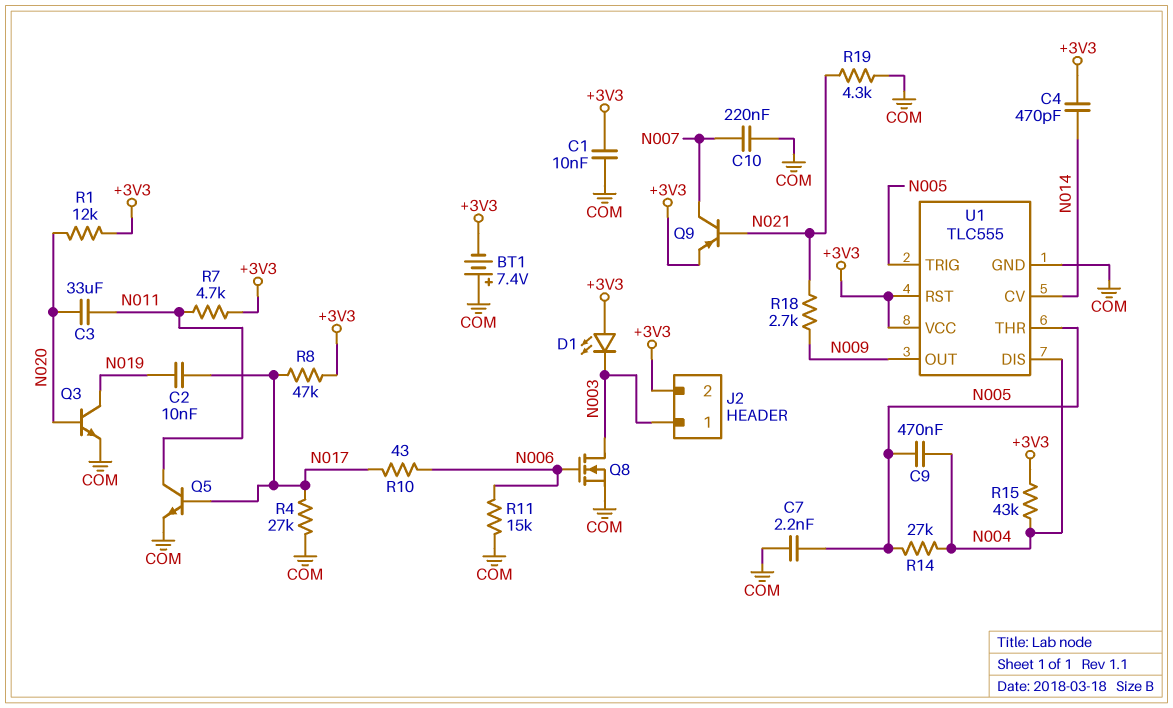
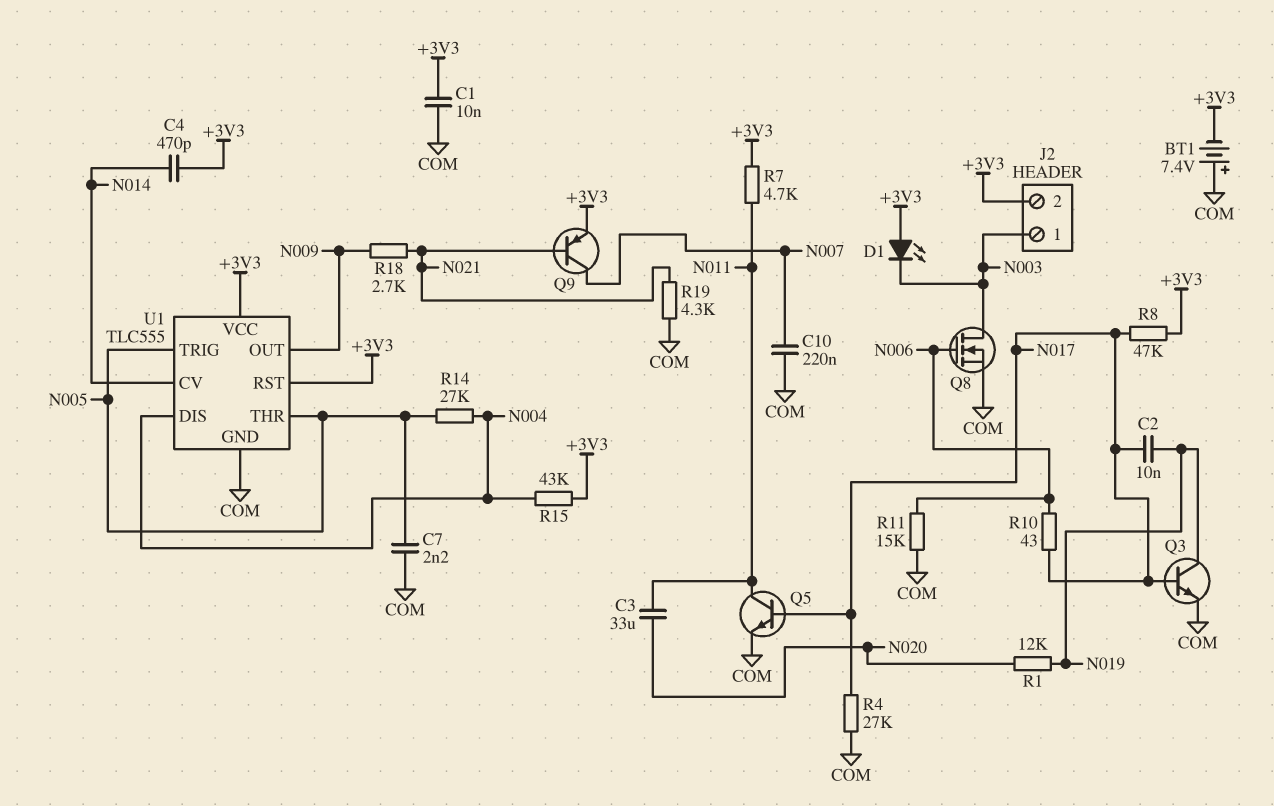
C9: 470nF (N004, N005) -> none
Q3: NPN (B N020, C N019, E COM) -> NPN (B N017, C N019, E COM)
R1: 12k (+3V3, N020) -> 12k (N019, N020)

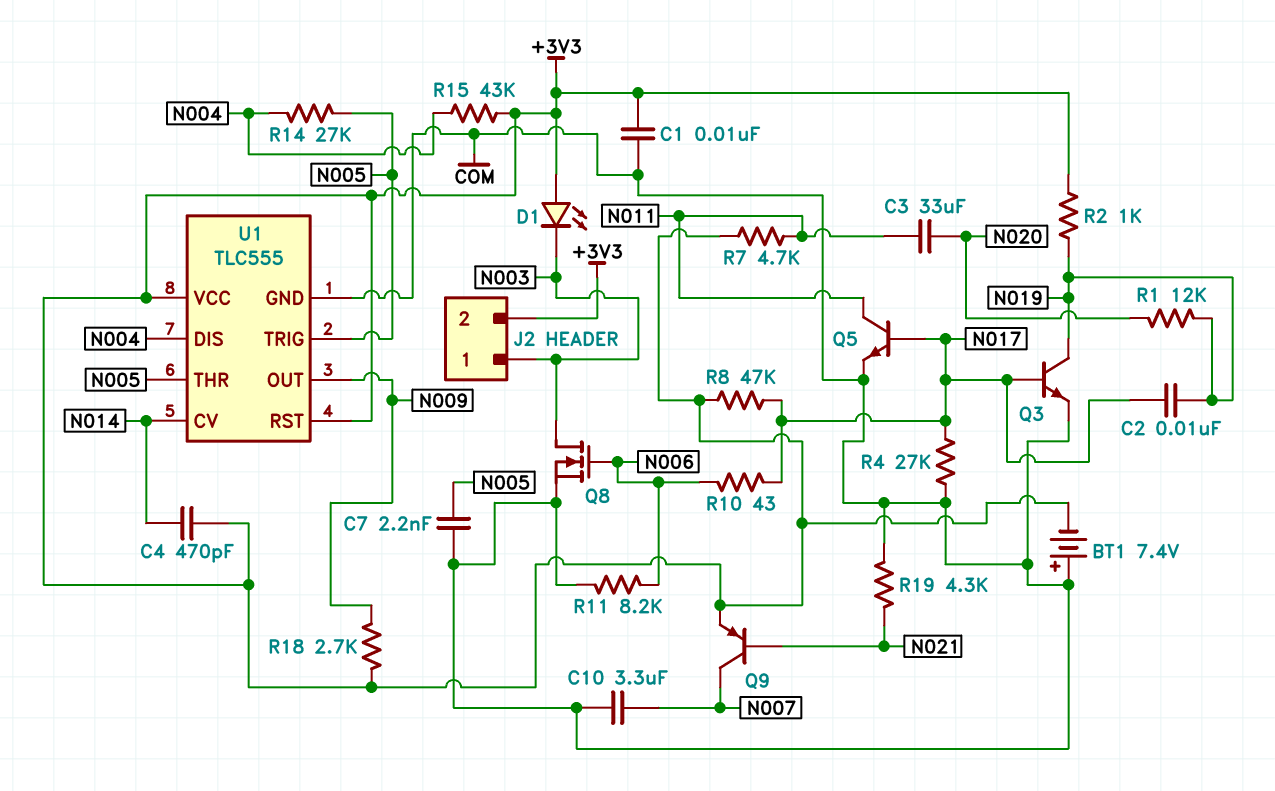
C10: 220nF (COM, N007) -> 3.3uF (COM, N007)
R2: none -> 1k (+3V3, N019)
R11: 15k (COM, N006) -> 8.2k (COM, N006)
R18: 2.7k (N009, N021) -> 2.7k (+3V3, N009)

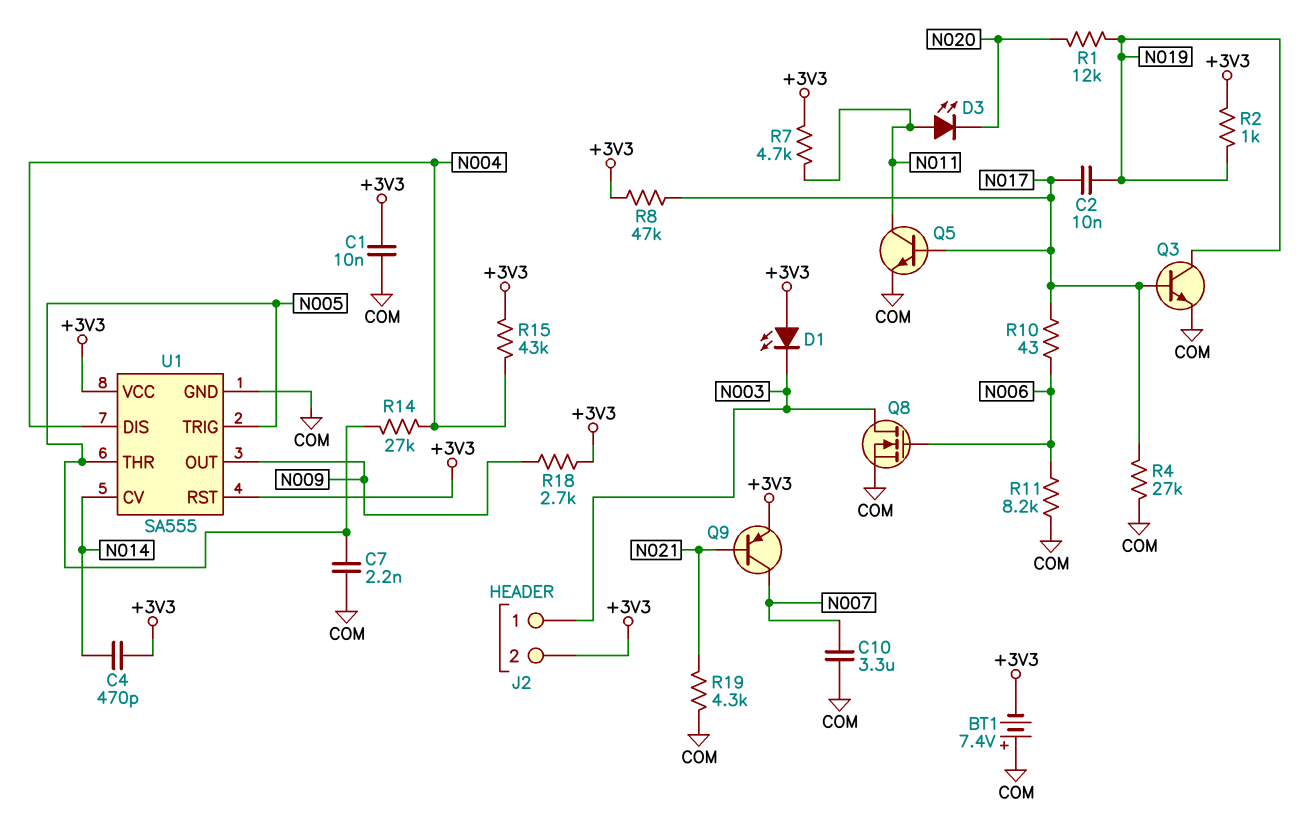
C3: 33uF (N011, N020) -> none
D3: none -> LED (A N011, K N020)
U1: TLC555 -> SA555

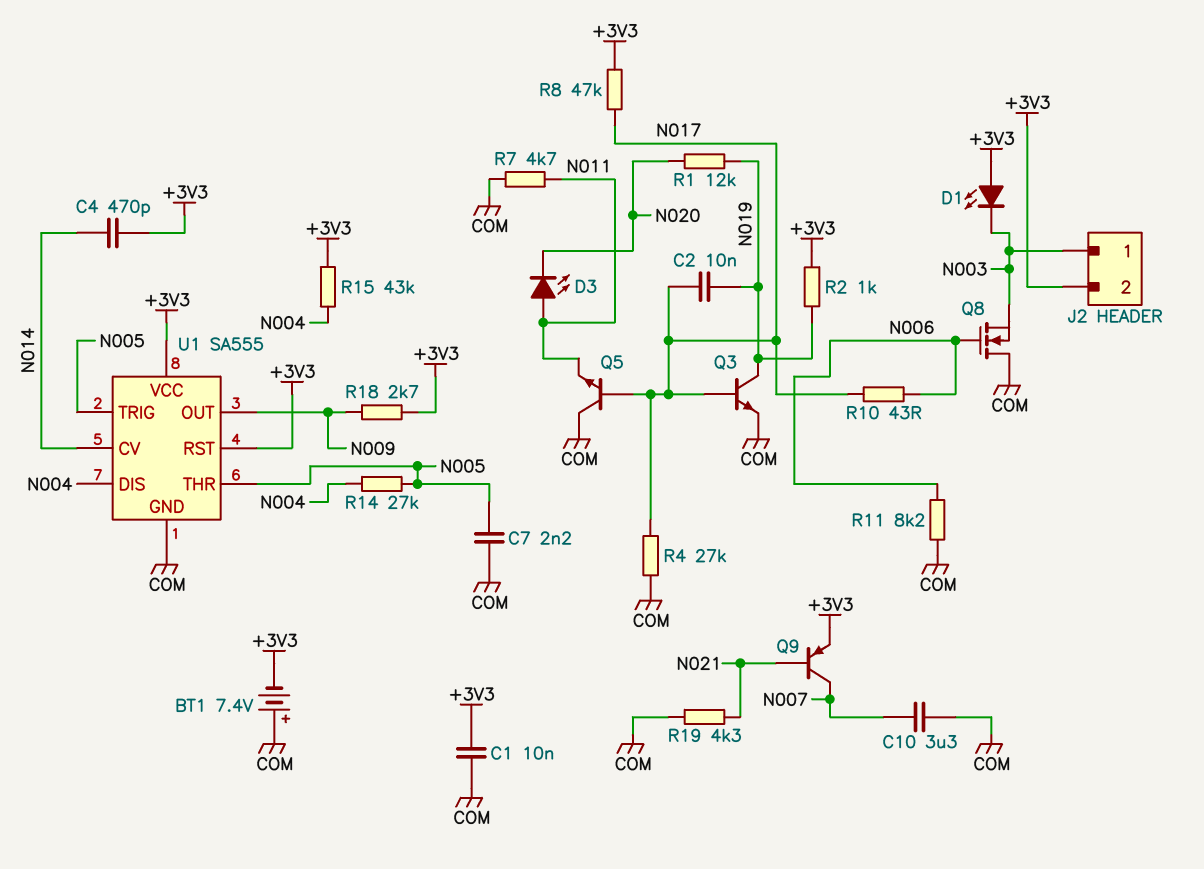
Q5: NPN (B N017, C N011, E COM) -> NPN (B N017, C COM, E N011)
Q8: NMOS (G N006, D N003, S COM) -> NMOS (G N006, D COM, S N003)
R7: 4.7k (+3V3, N011) -> 4.7k (COM, N011)

